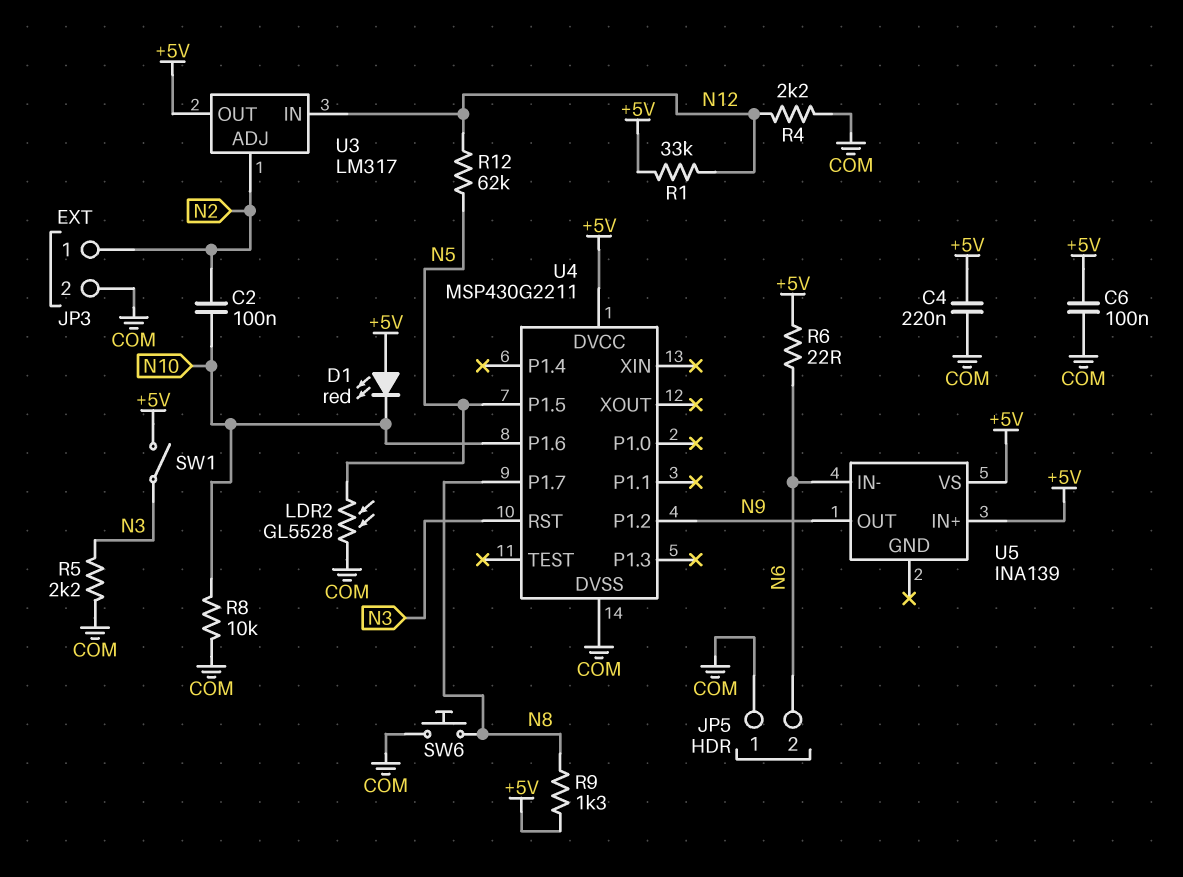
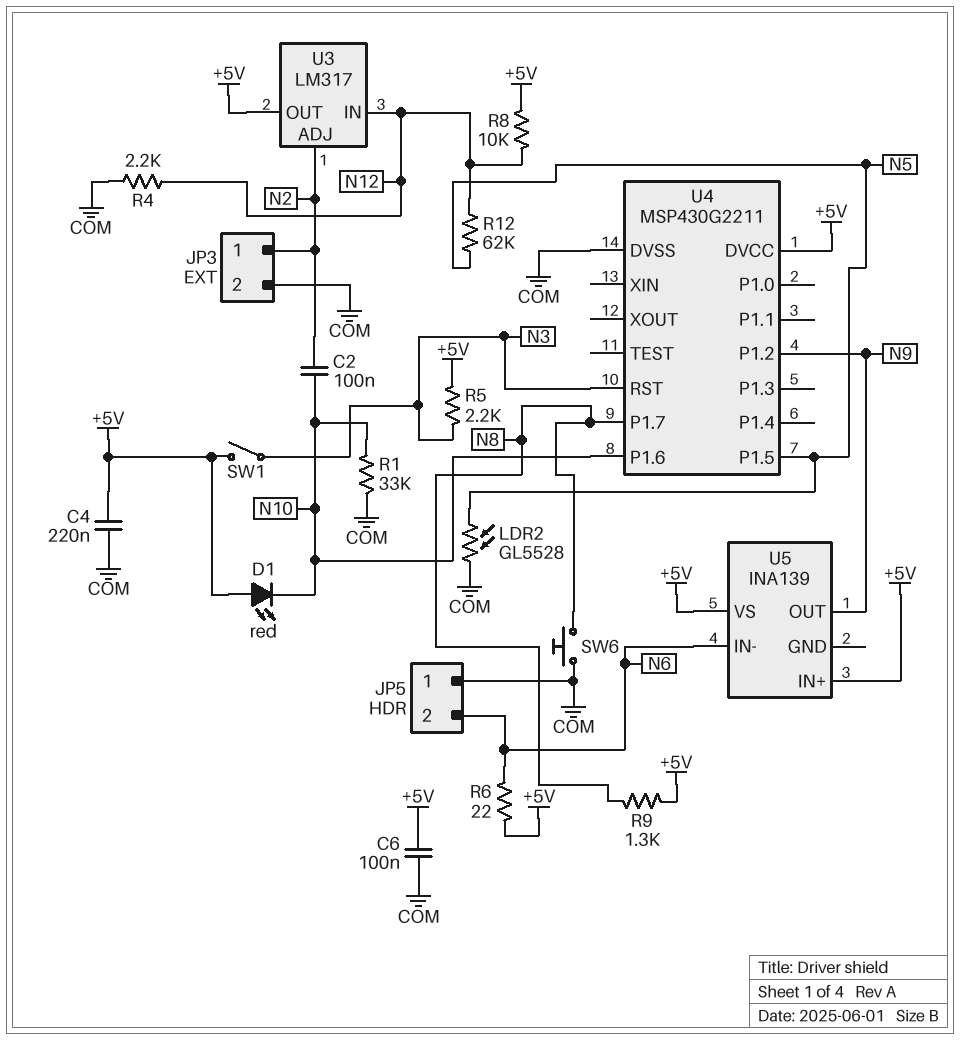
R1: 33k (+5V, N12) -> 33k (COM, N10)
R5: 2.2k (COM, N3) -> 2.2k (+5V, N3)
R8: 10k (COM, N10) -> 10k (+5V, N12)

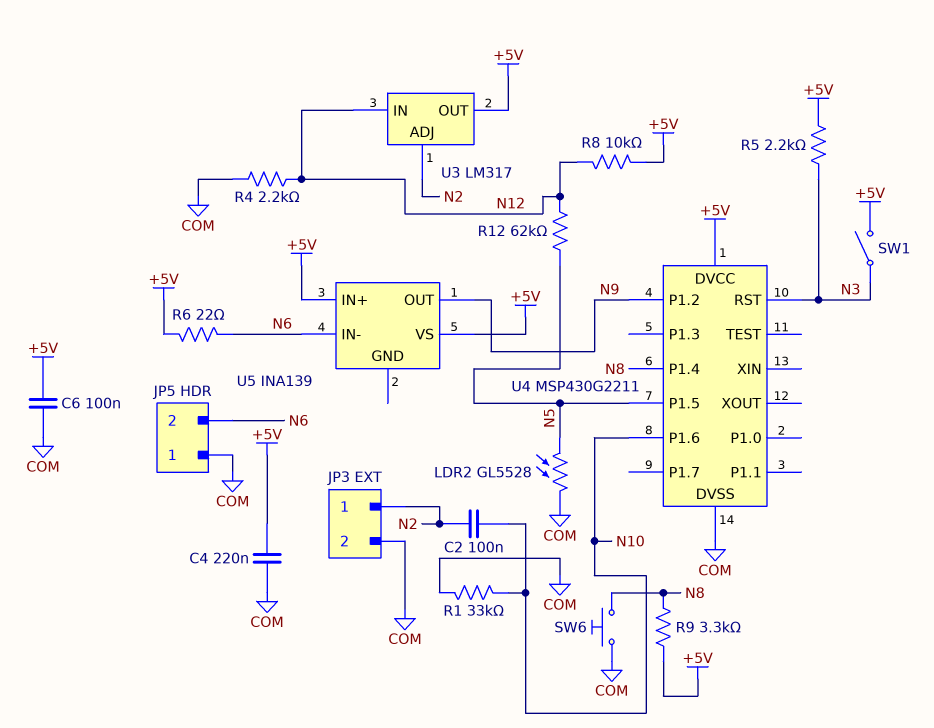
D1: LED red (A +5V, K N10) -> none
R9: 1.3k (+5V, N8) -> 3.3k (+5V, N8)
U4 pin P1.4: none -> N8
U4 pin P1.7: N8 -> none

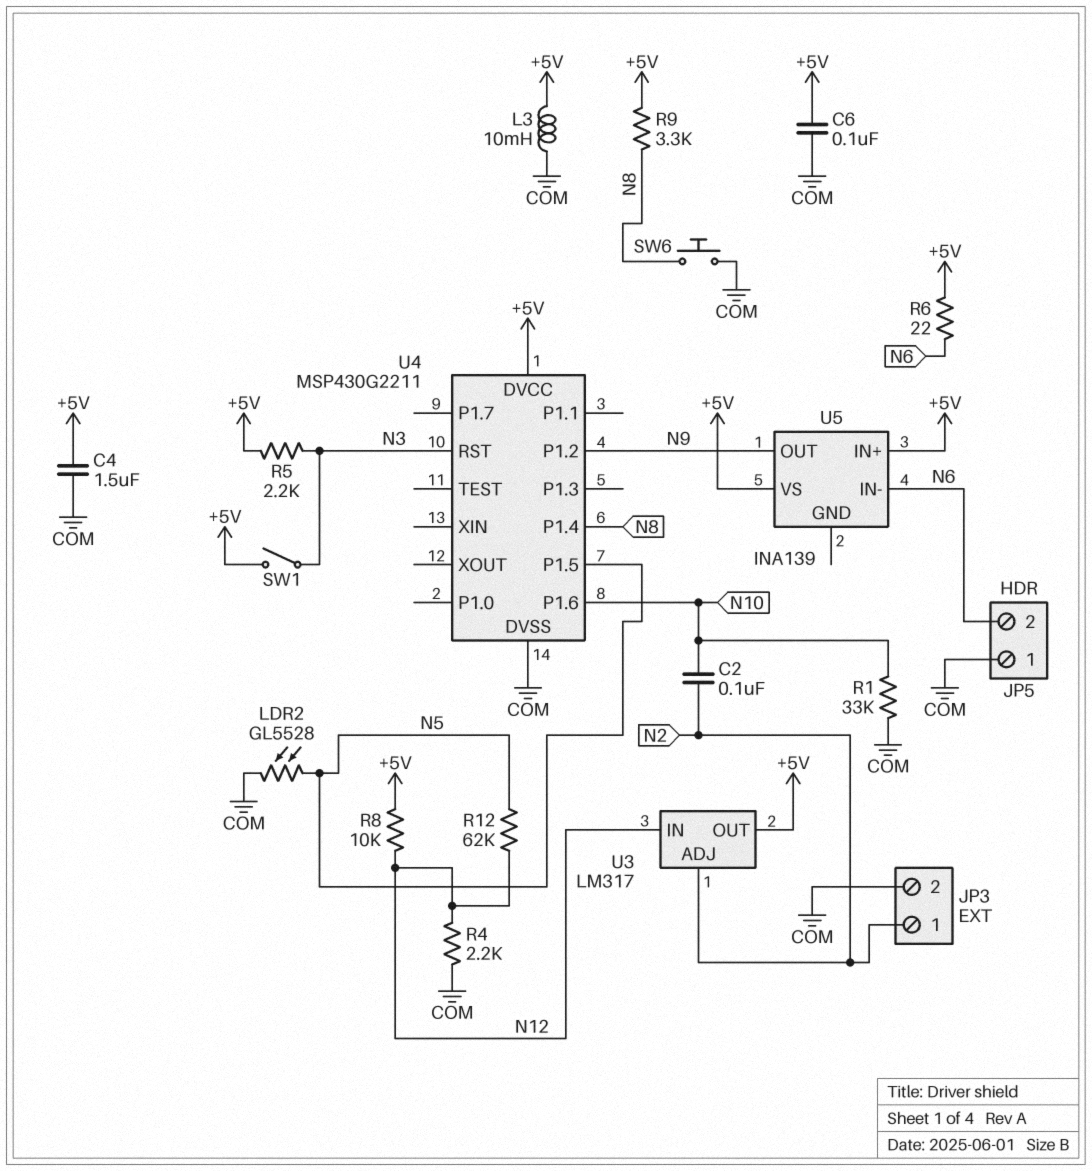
C4: 220nF (+5V, COM) -> 1.5uF (+5V, COM)
L3: none -> 10mH (+5V, COM)

